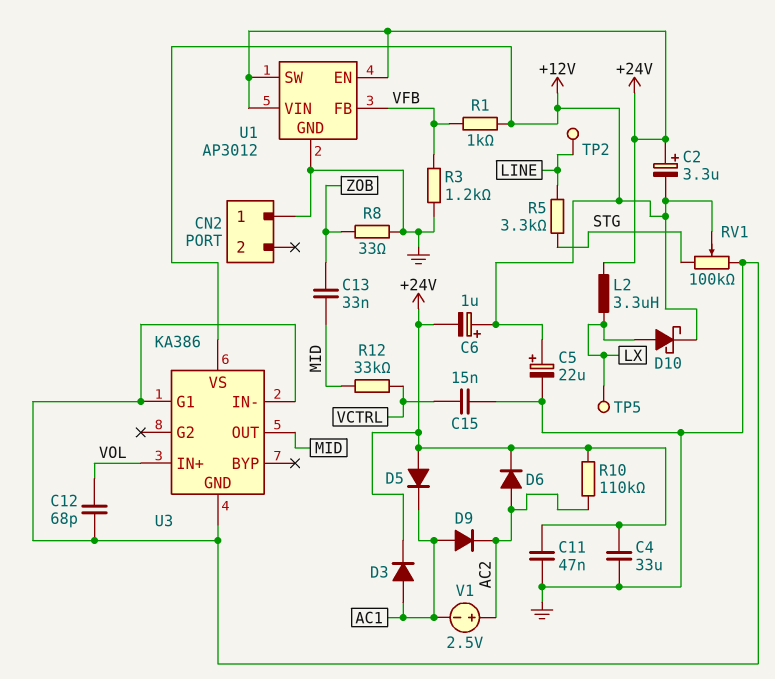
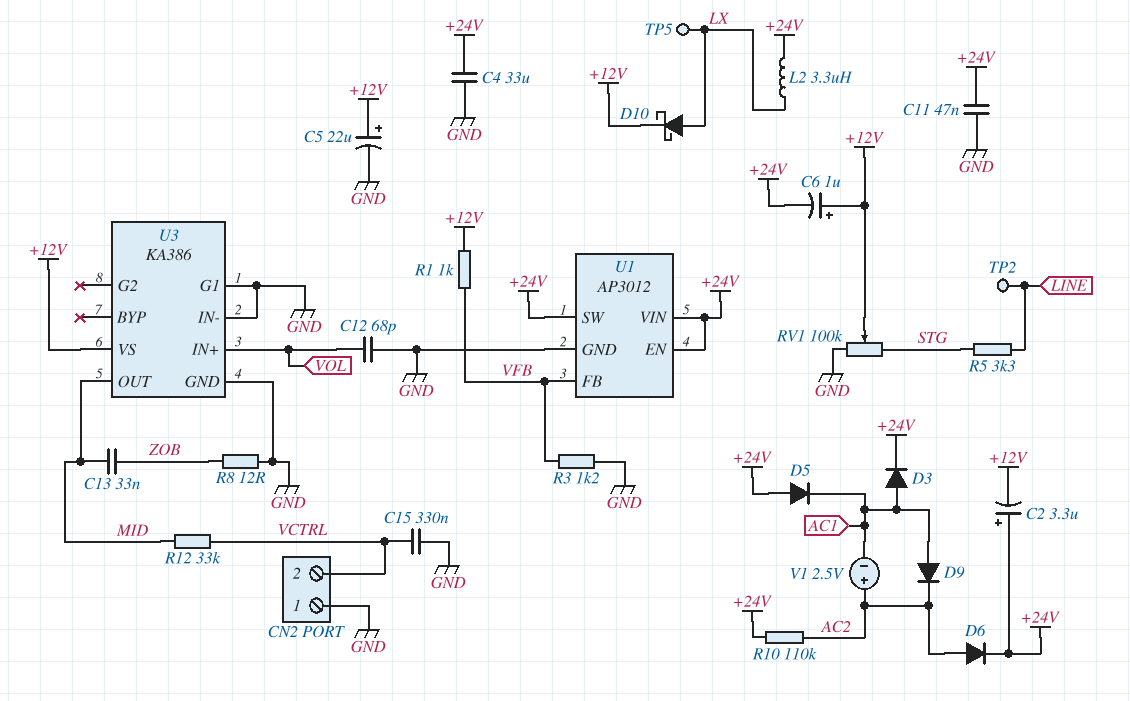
C15: 15nF (GND, VCTRL) -> 330nF (GND, VCTRL)
CN2 pin 2: none -> VCTRL
R8: 33 (GND, ZOB) -> 12 (GND, ZOB)

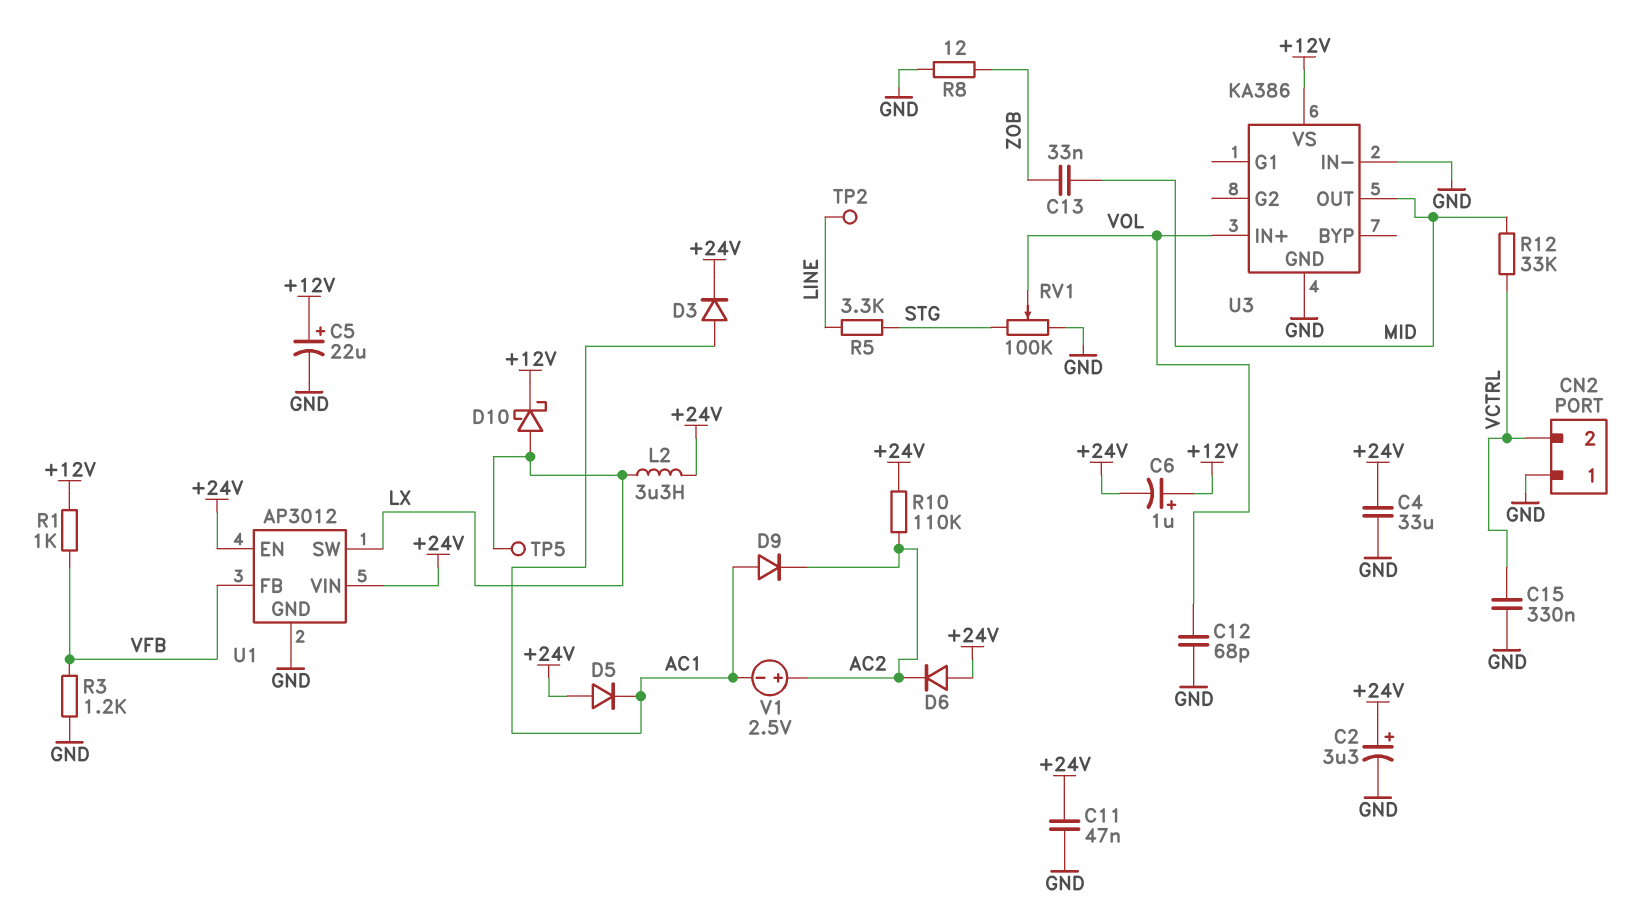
C2: 3.3uF (plus +24V, minus +12V) -> 3.3uF (plus +24V, minus GND)
D6: diode (A AC2, K +24V) -> diode (A +24V, K AC2)
RV1: 100k (GND, STG, wiper +12V) -> 100k (GND, STG, wiper VOL)
U1 pin SW: +24V -> LX
U3 pin G1: GND -> none

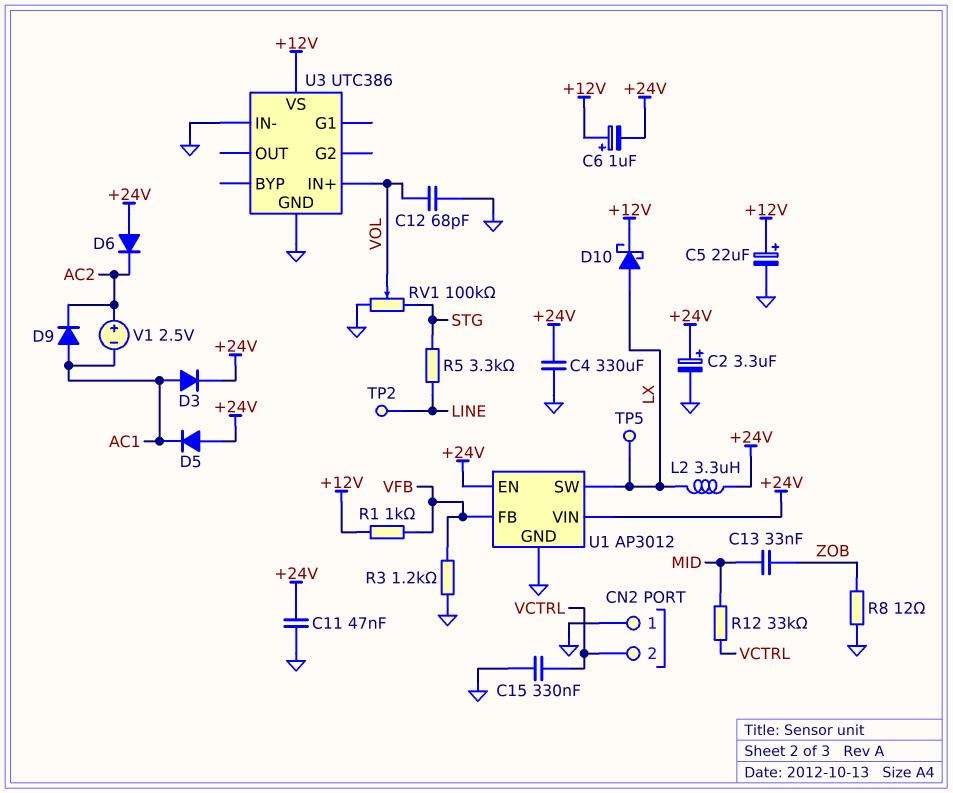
C4: 33uF (+24V, GND) -> 330uF (+24V, GND)
R10: 110k (+24V, AC2) -> none
U3: KA386 -> UTC386
U3 pin OUT: MID -> none

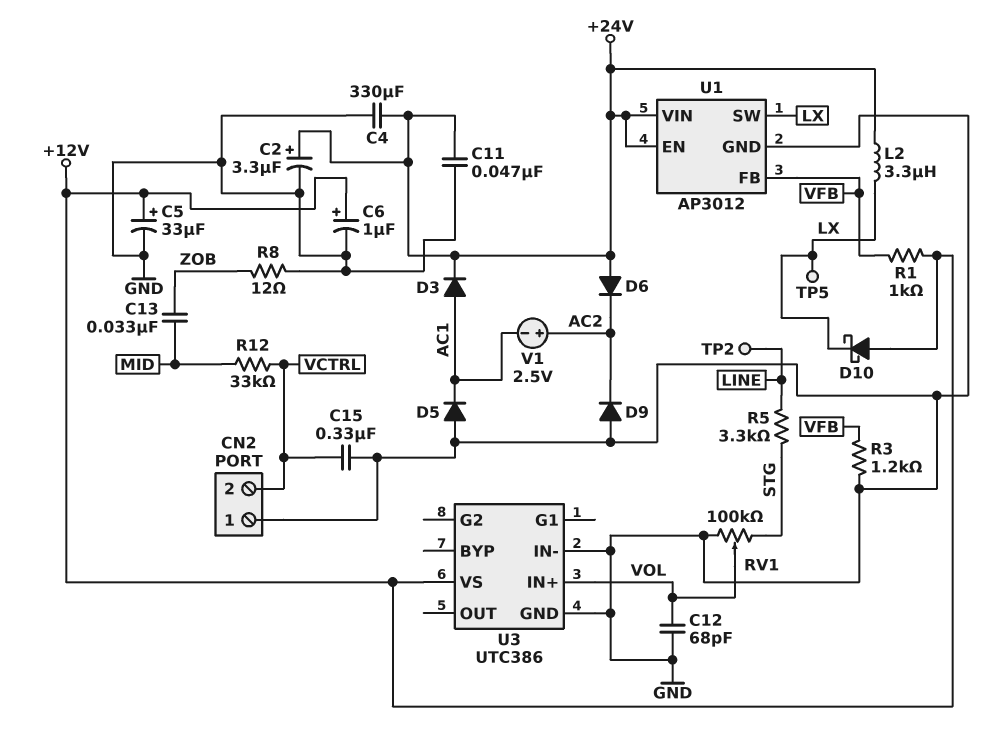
C5: 22uF (plus +12V, minus GND) -> 33uF (plus +12V, minus GND)
C6: 1uF (plus +12V, minus +24V) -> 1uF (plus +12V, minus GND)
D5: diode (A +24V, K AC1) -> diode (A GND, K AC1)
D9: diode (A AC1, K AC2) -> diode (A GND, K AC2)
D10: schottky (A LX, K +12V) -> schottky (A +12V, K LX)

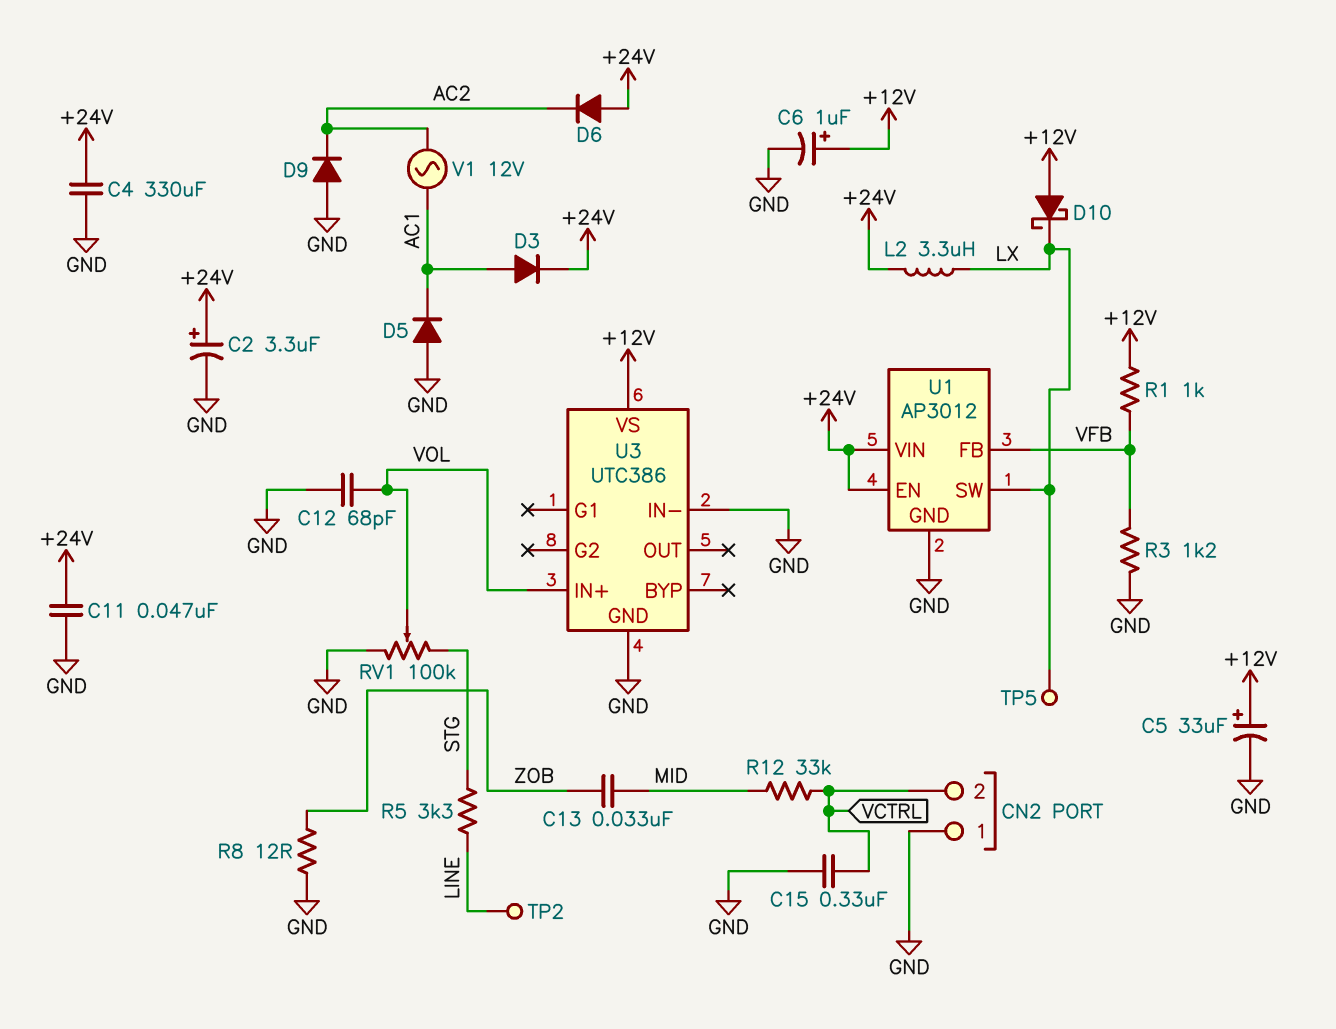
V1: 2.5V (plus AC2, minus AC1) -> AC 12V (AC1, AC2)

